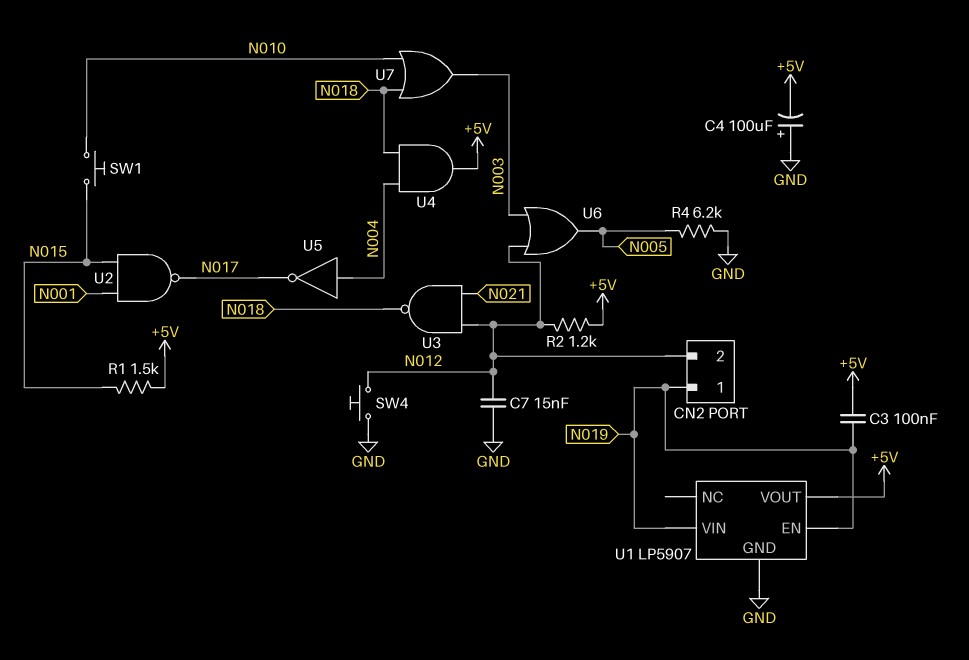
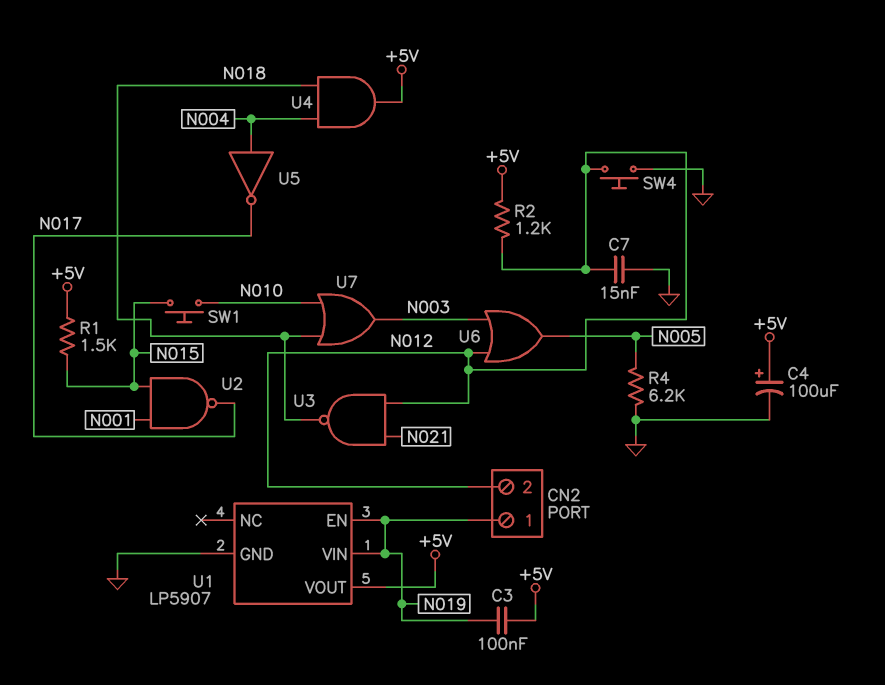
C4: 100uF (plus GND, minus +5V) -> 100uF (plus +5V, minus GND)

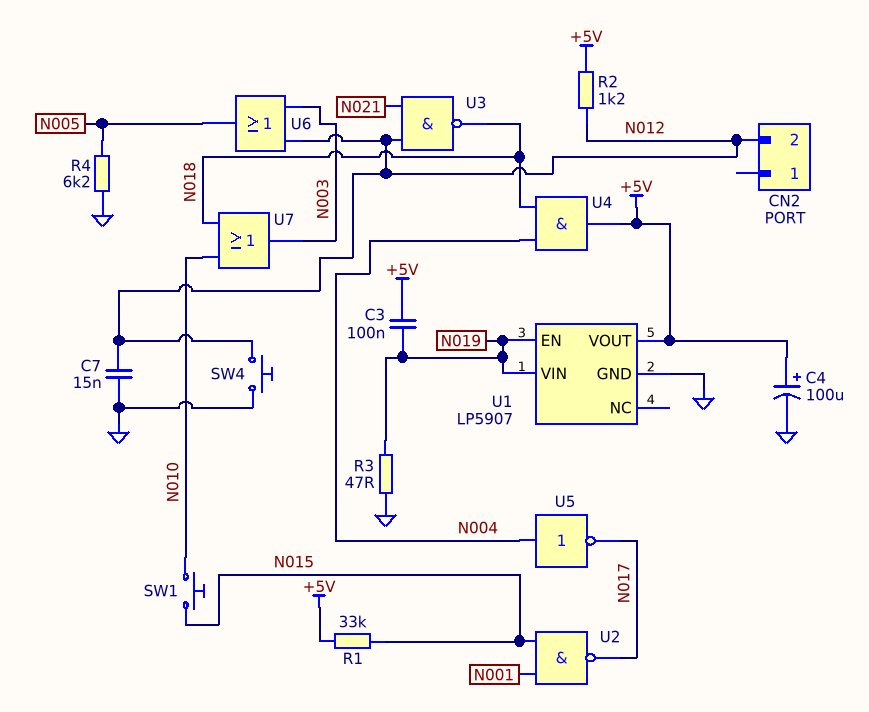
CN2 pin 1: N019 -> none
R1: 1.5k (+5V, N015) -> 33k (+5V, N015)
R3: none -> 47 (GND, N019)

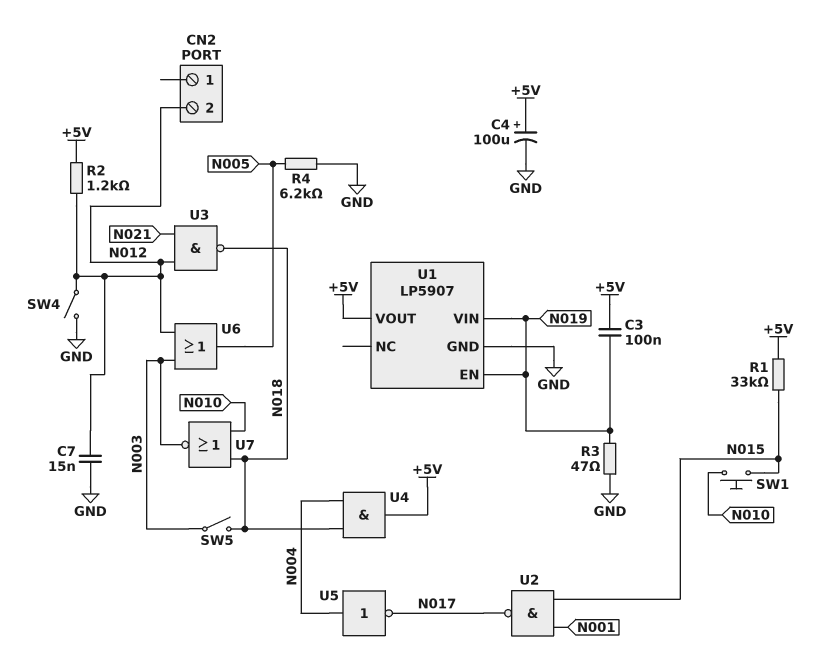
SW4: button (GND, N012) -> switch (GND, N012)
SW5: none -> switch (N003, N018)
U7: OR (in N010, in N018, out N003) -> NOR (in N010, in N018, out N003)

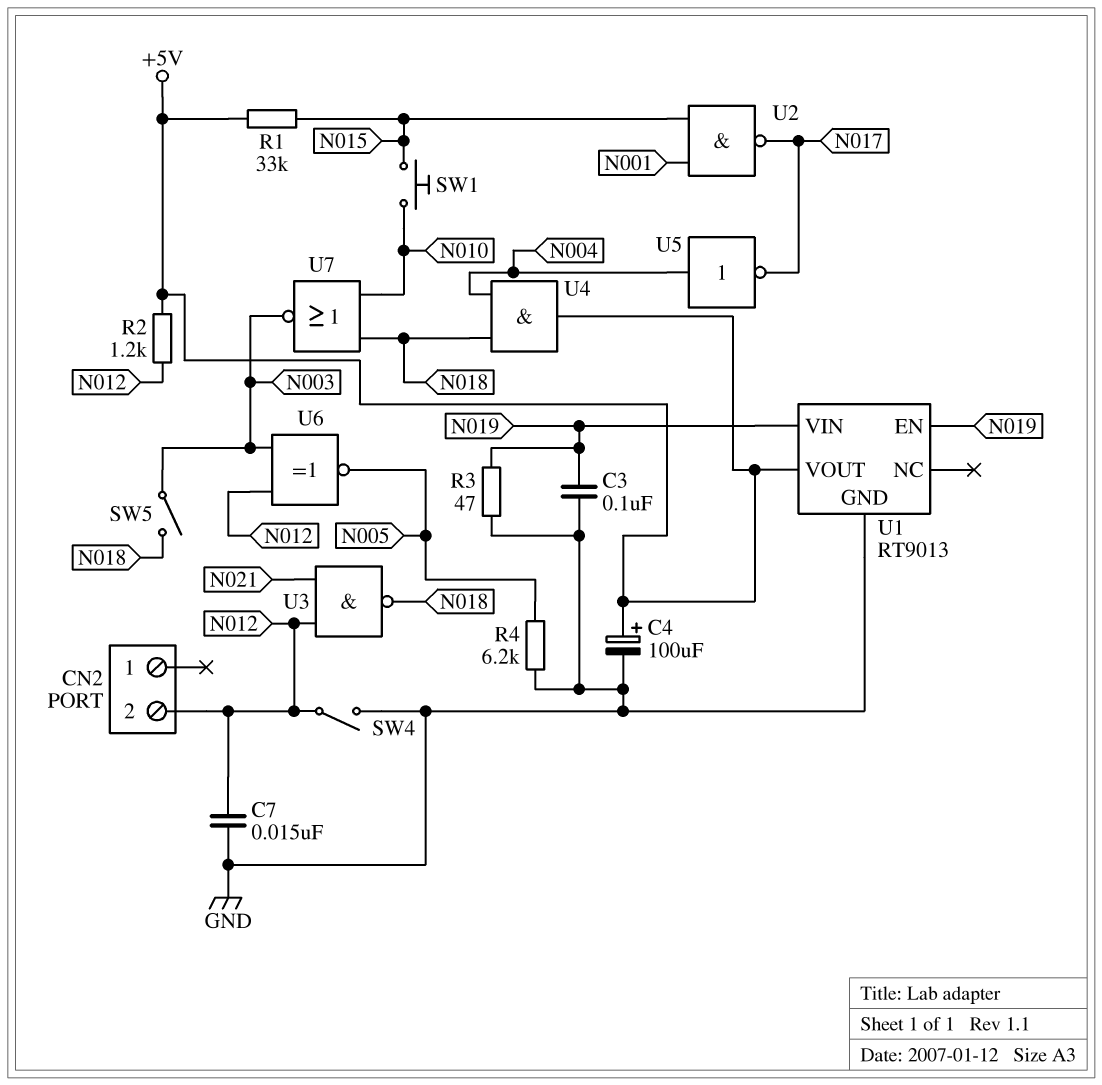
C3: 100nF (+5V, N019) -> 100nF (GND, N019)
U1: LP5907 -> RT9013
U6: OR (in N003, in N012, out N005) -> XNOR (in N003, in N012, out N005)

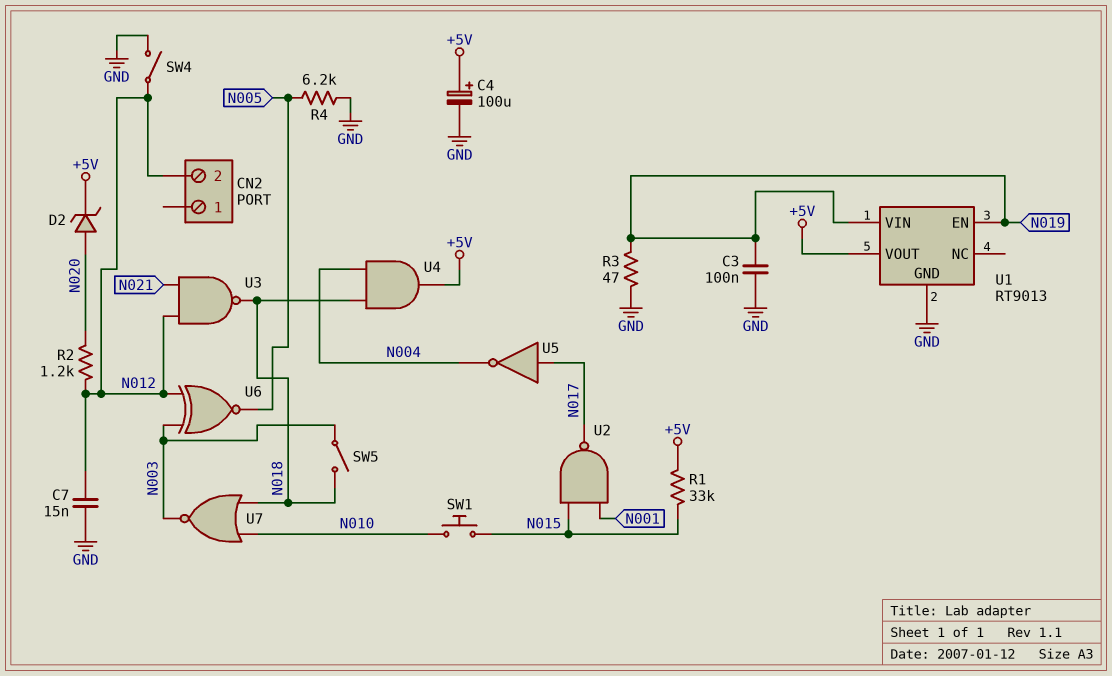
D2: none -> zener (A N020, K +5V)
R2: 1.2k (+5V, N012) -> 1.2k (N012, N020)
U5: NOT (in N004, out N017) -> NOT (in N017, out N004)

